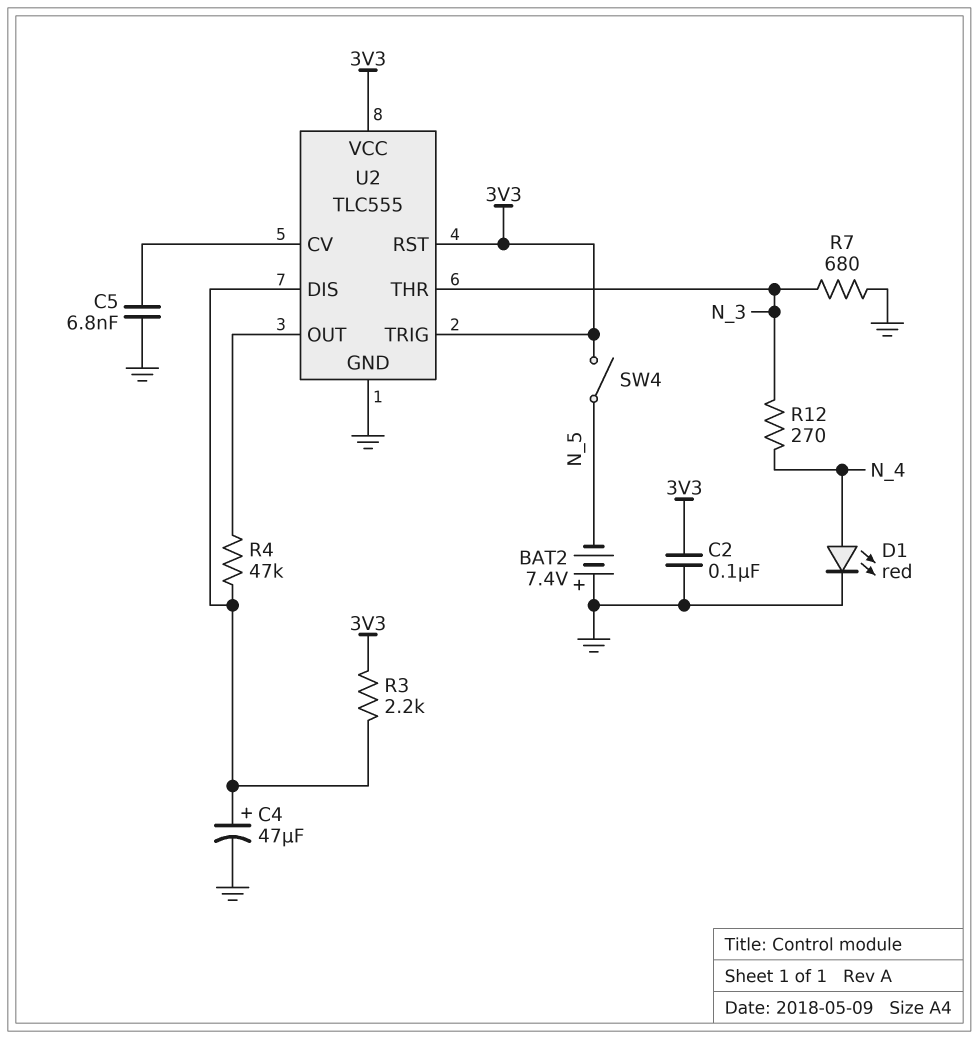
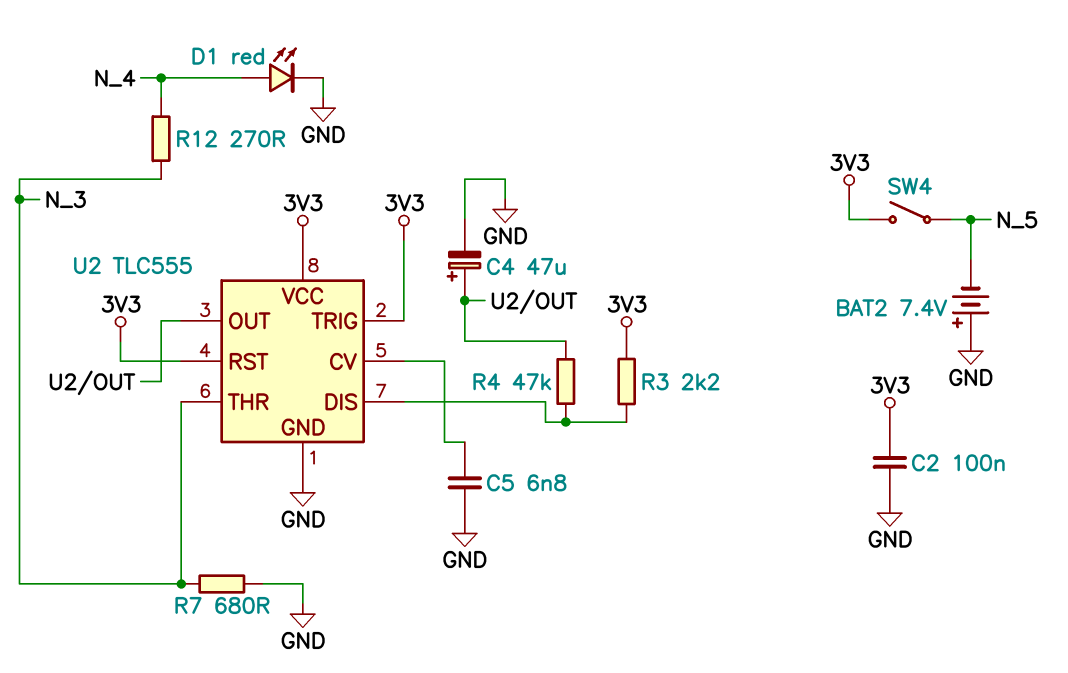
C4: 47uF (plus U2/DIS, minus GND) -> 47uF (plus U2/OUT, minus GND)

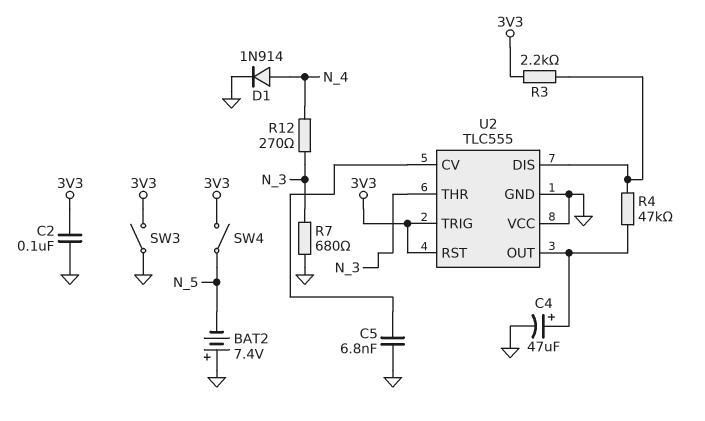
D1: LED red (A N_4, K GND) -> diode 1N914 (A N_4, K GND)
SW3: none -> switch (3V3, GND)
U2 pin VCC: 3V3 -> GND

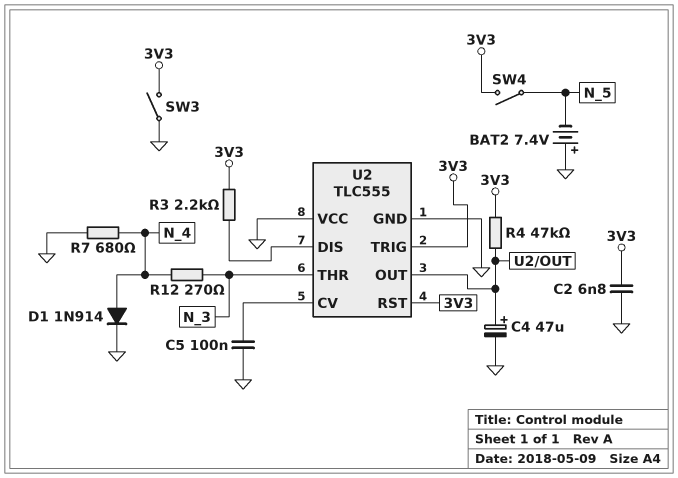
C2: 100nF (3V3, GND) -> 6.8nF (3V3, GND)
C5: 6.8nF (GND, U2/CV) -> 100nF (GND, U2/CV)
R4: 47k (U2/DIS, U2/OUT) -> 47k (3V3, U2/OUT)
R7: 680 (GND, N_3) -> 680 (GND, N_4)

